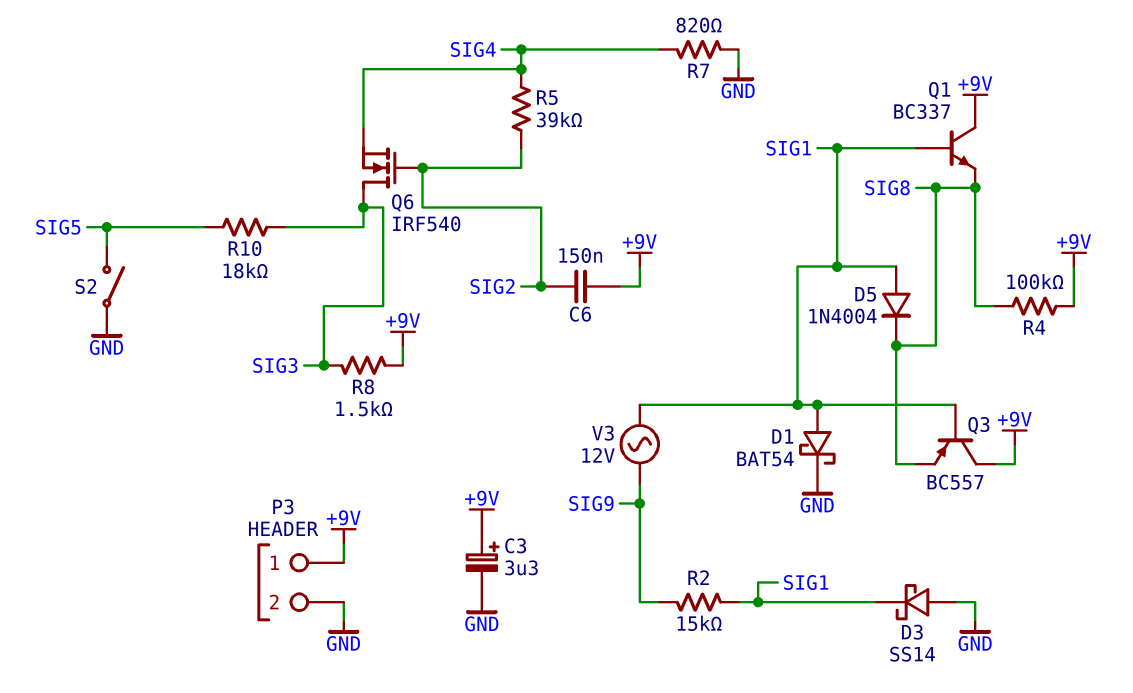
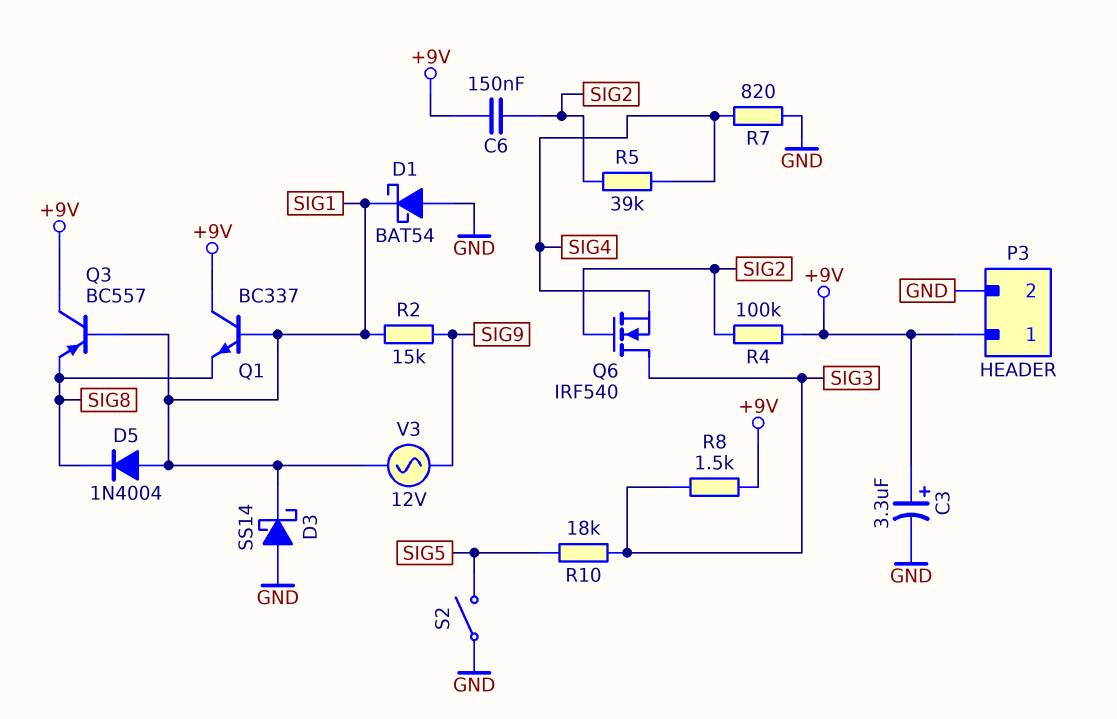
D1: schottky BAT54 (A SIG1, K GND) -> schottky BAT54 (A GND, K SIG1)
R4: 100k (+9V, SIG8) -> 100k (+9V, SIG2)

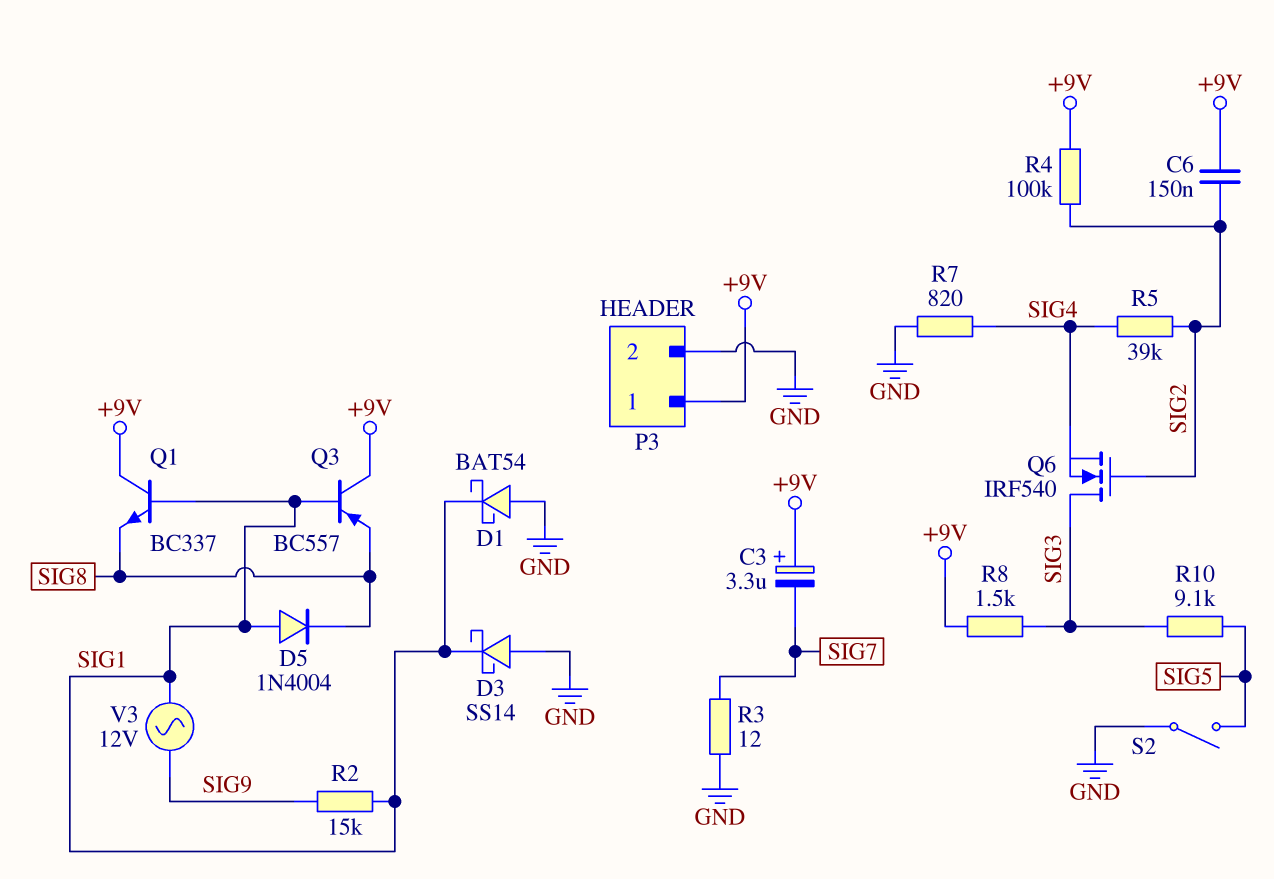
C3: 3.3uF (plus +9V, minus GND) -> 3.3uF (plus +9V, minus SIG7)
R3: none -> 12 (GND, SIG7)
R10: 18k (SIG3, SIG5) -> 9.1k (SIG3, SIG5)

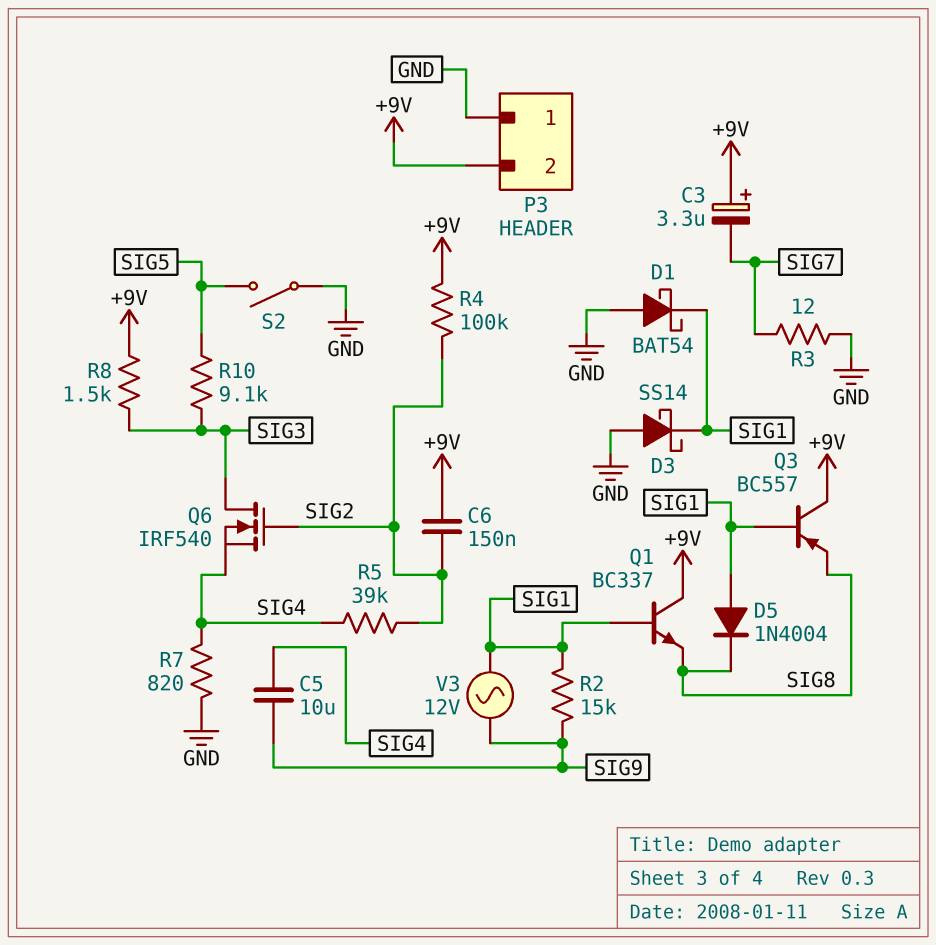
C5: none -> 10uF (SIG4, SIG9)
P3 pin 1: +9V -> GND
P3 pin 2: GND -> +9V

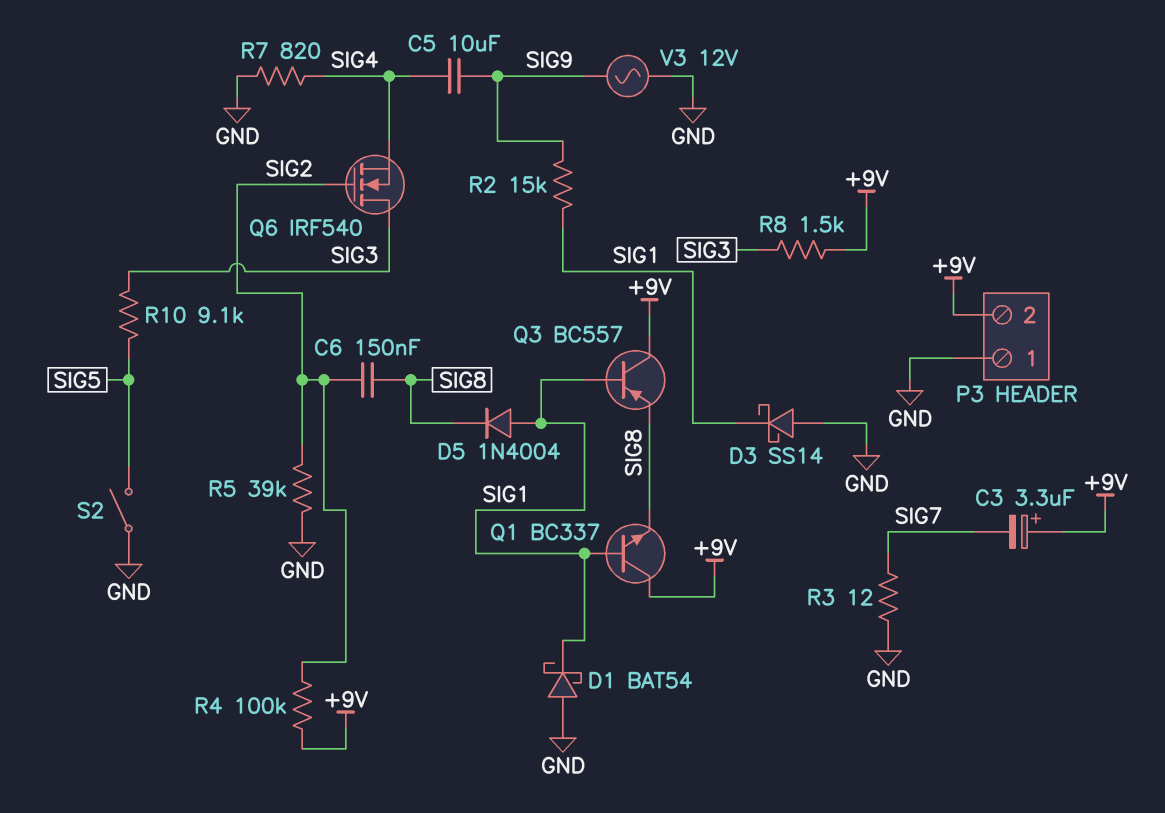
C6: 150nF (+9V, SIG2) -> 150nF (SIG2, SIG8)
R5: 39k (SIG2, SIG4) -> 39k (GND, SIG2)
V3: AC 12V (SIG1, SIG9) -> AC 12V (GND, SIG9)

